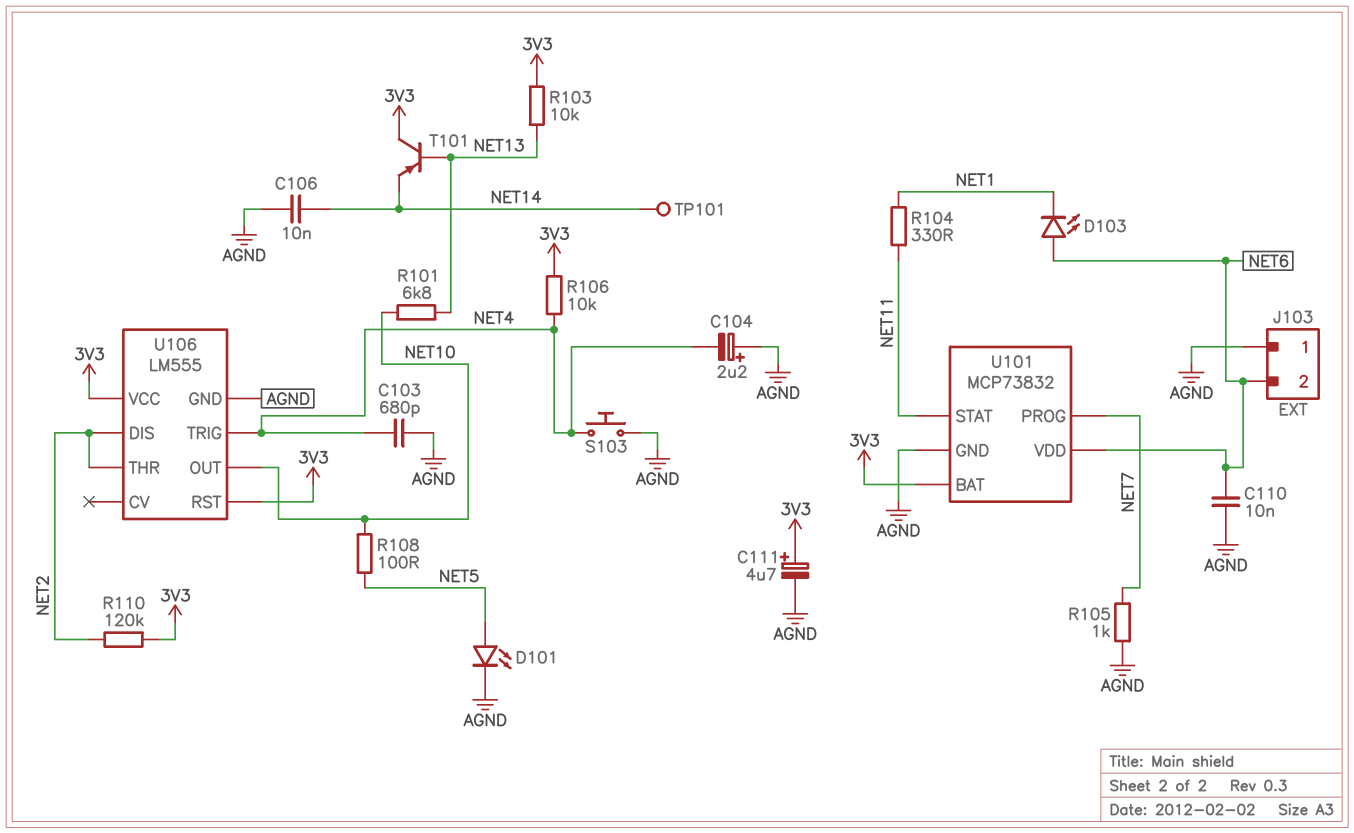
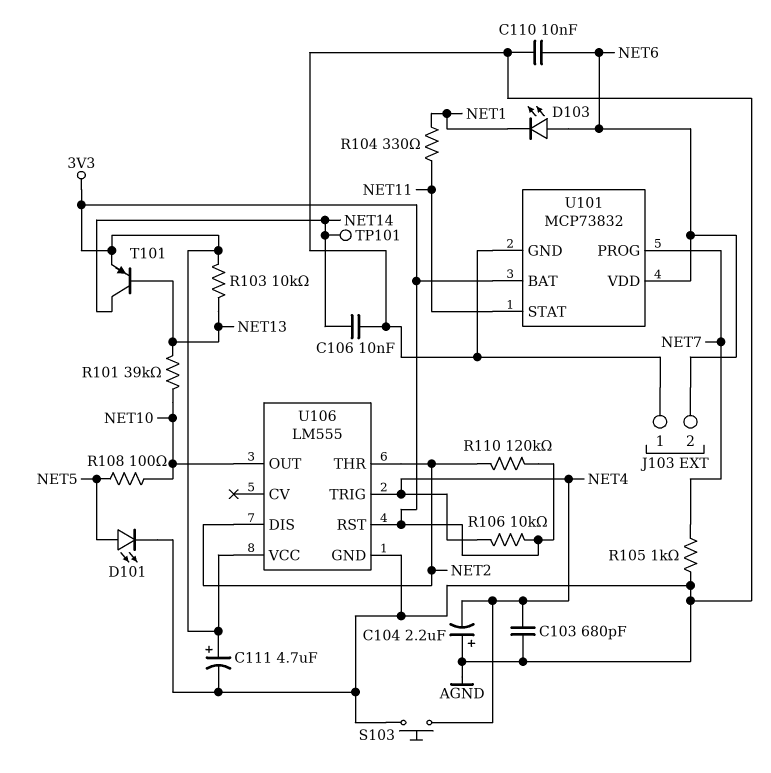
R101: 6.8k (NET10, NET13) -> 39k (NET10, NET13)
T101: PNP (B NET13, C 3V3, E NET14) -> PNP (B NET13, C NET14, E 3V3)

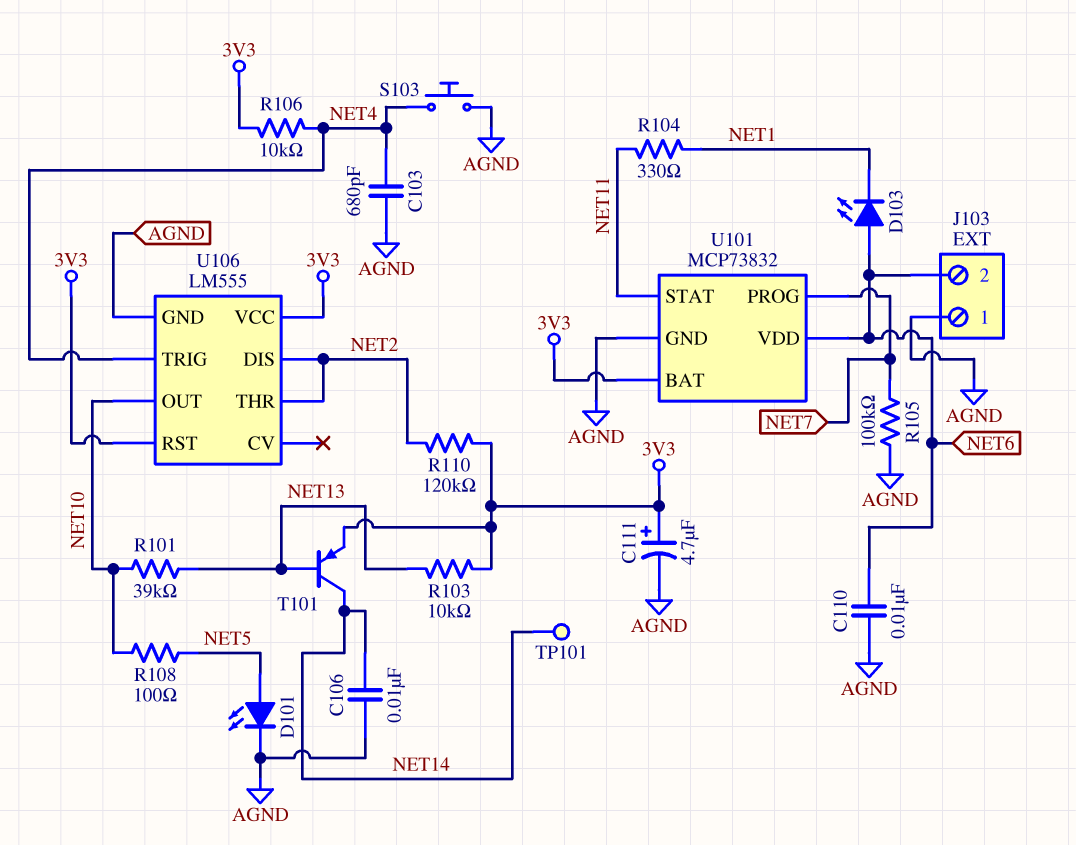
C104: 2.2uF (plus AGND, minus NET4) -> none
R105: 1k (AGND, NET7) -> 100k (AGND, NET7)

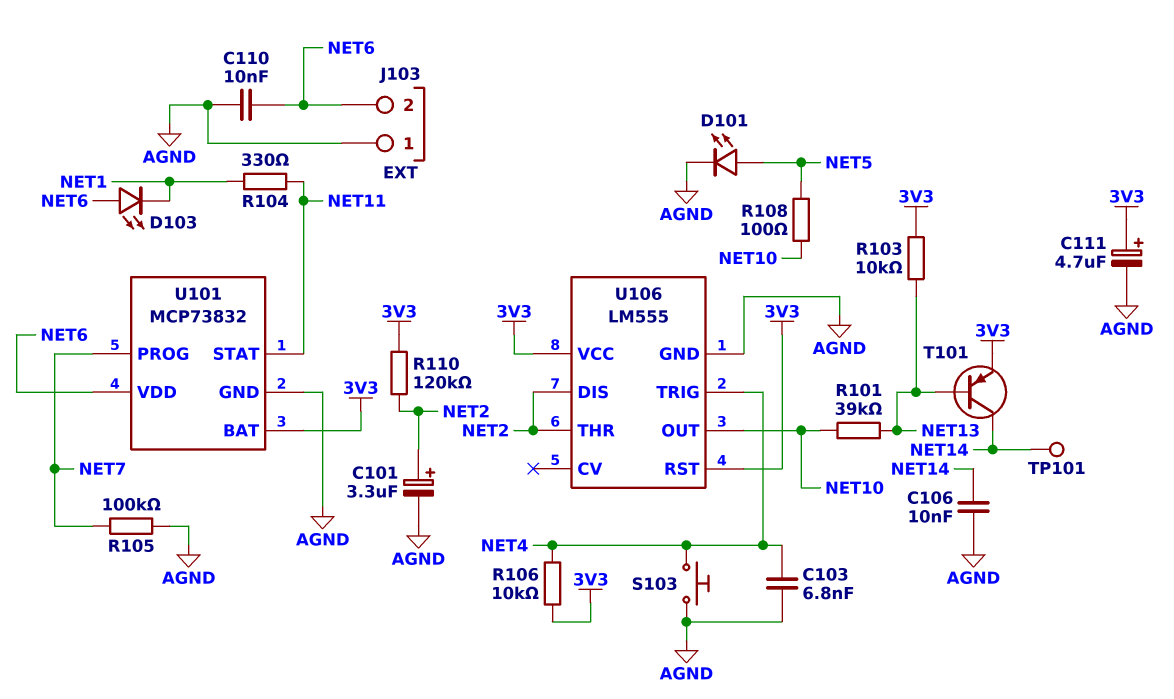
C101: none -> 3.3uF (plus NET2, minus AGND)
C103: 680pF (AGND, NET4) -> 6.8nF (AGND, NET4)

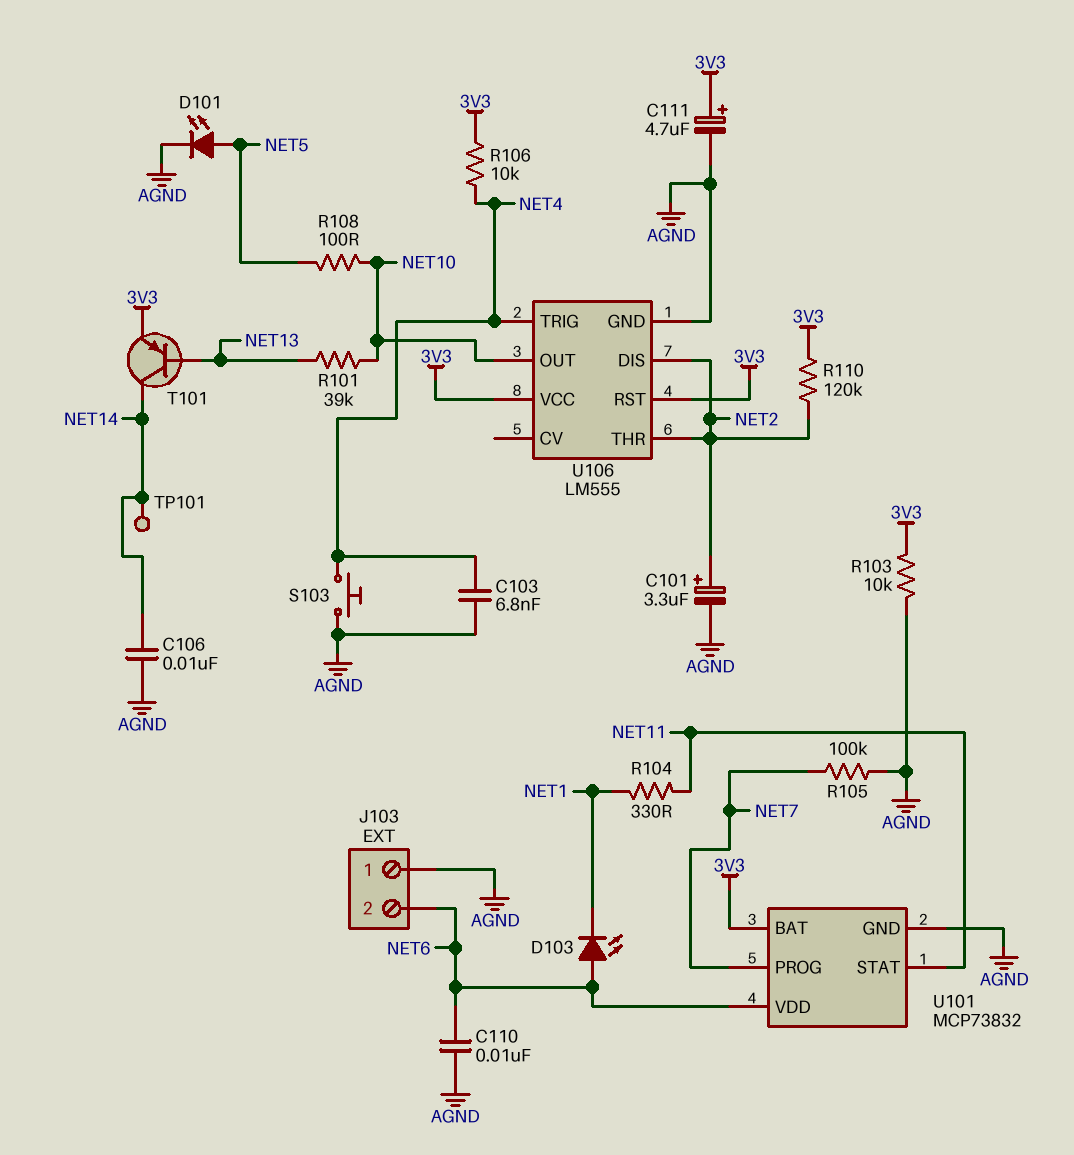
R103: 10k (3V3, NET13) -> 10k (3V3, AGND)

